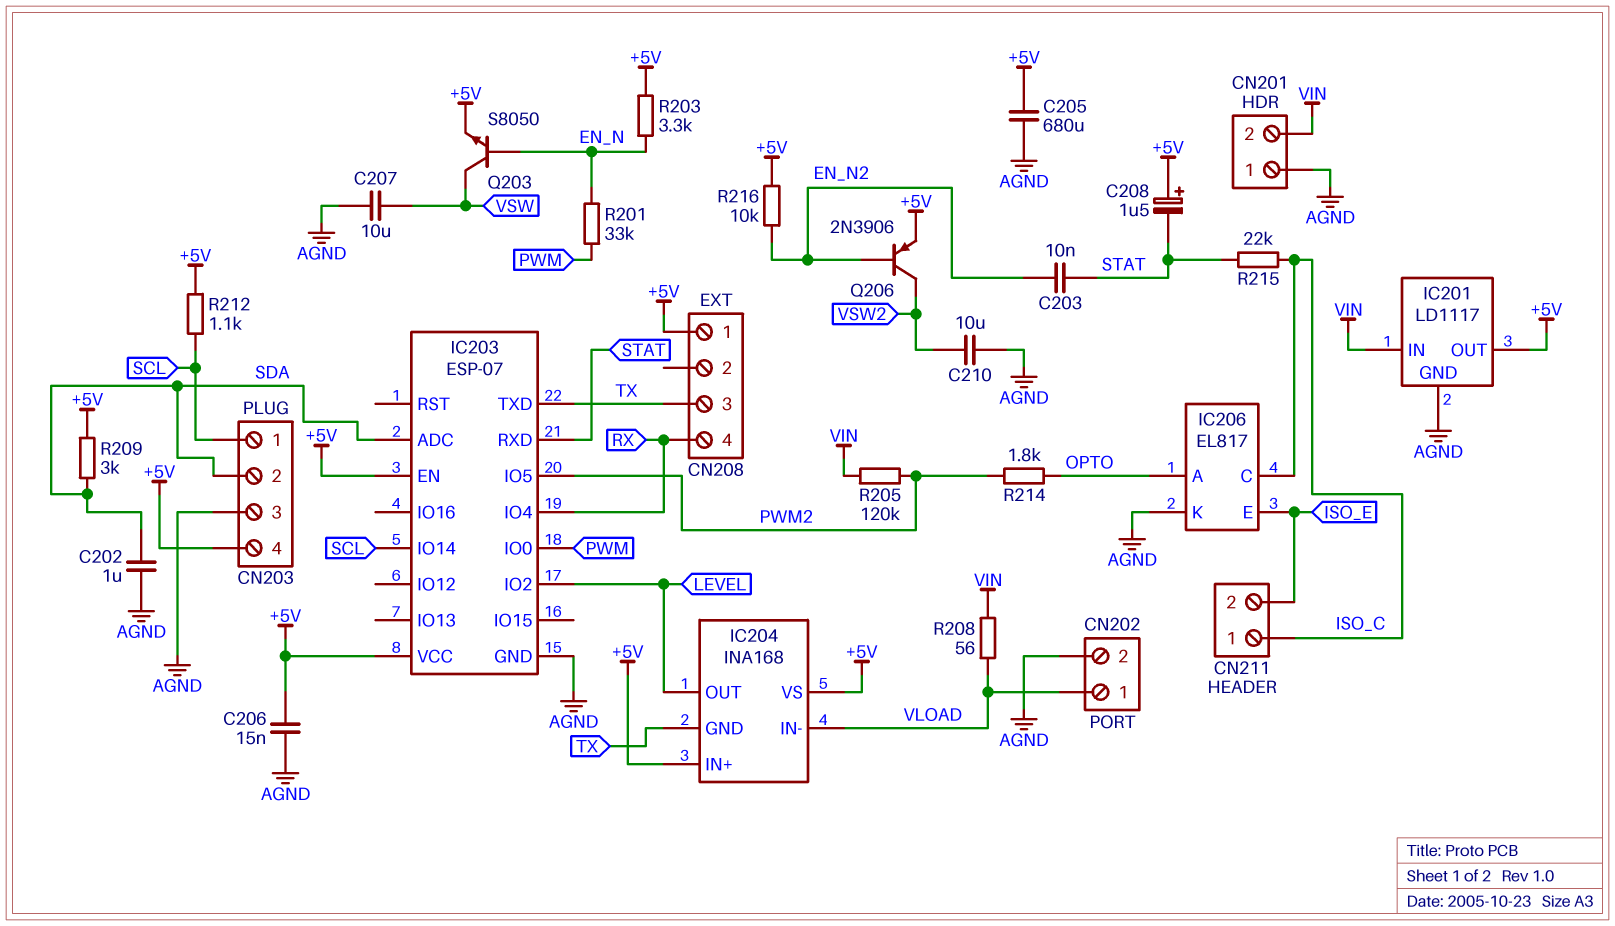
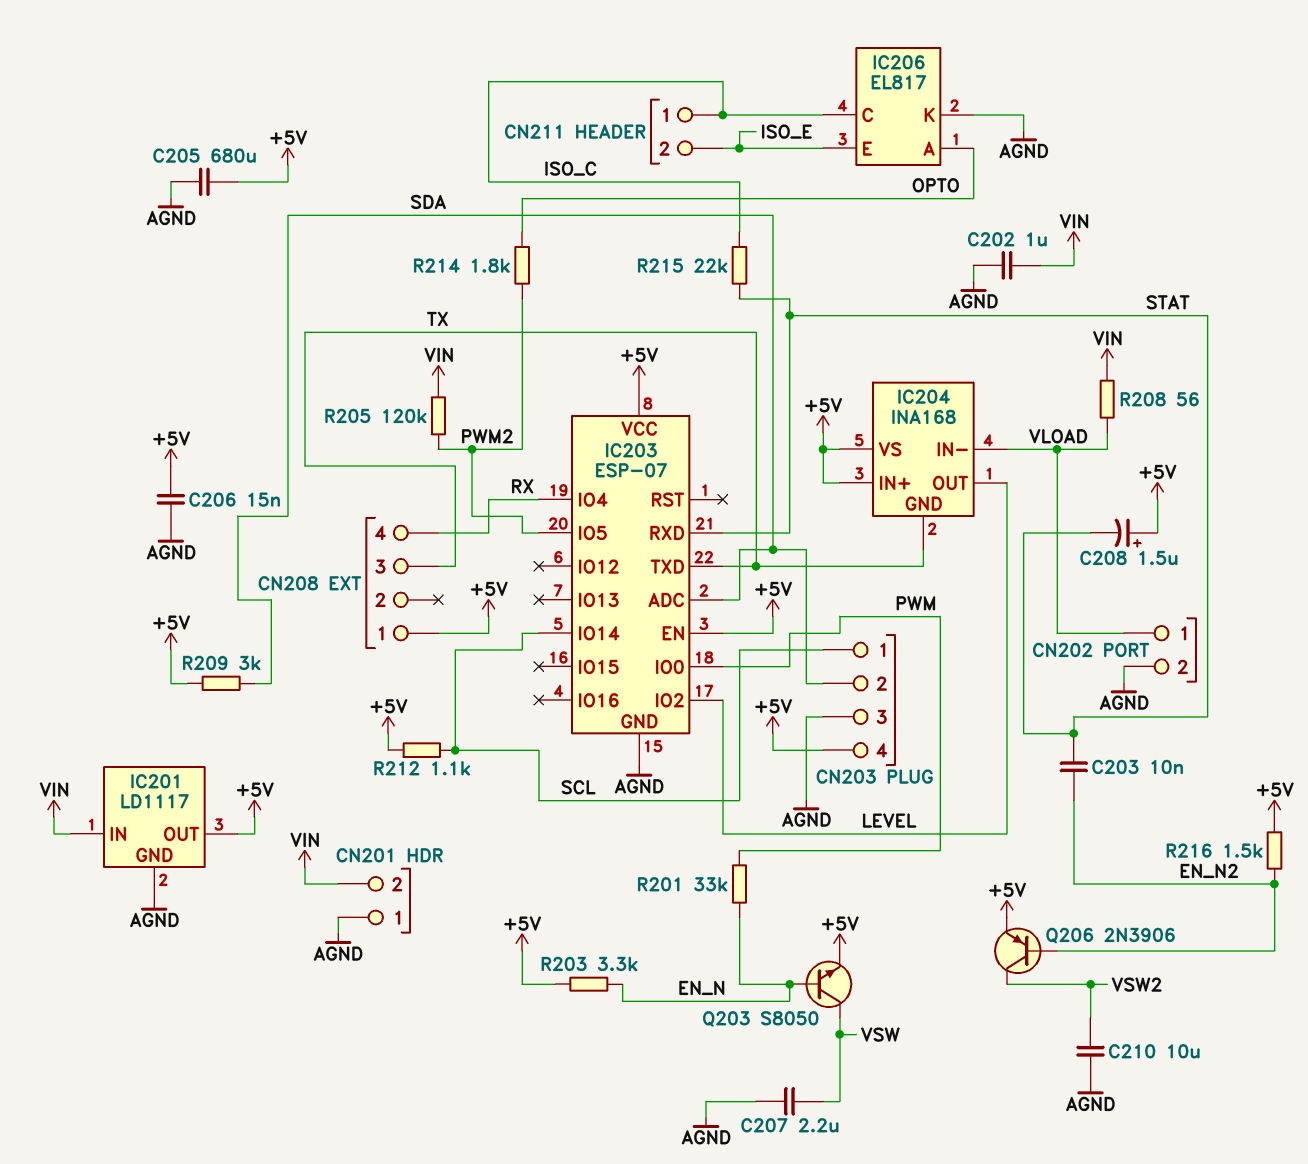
C202: 1uF (AGND, SDA) -> 1uF (AGND, VIN)
C207: 10uF (AGND, VSW) -> 2.2uF (AGND, VSW)
R216: 10k (+5V, EN_N2) -> 1.5k (+5V, EN_N2)

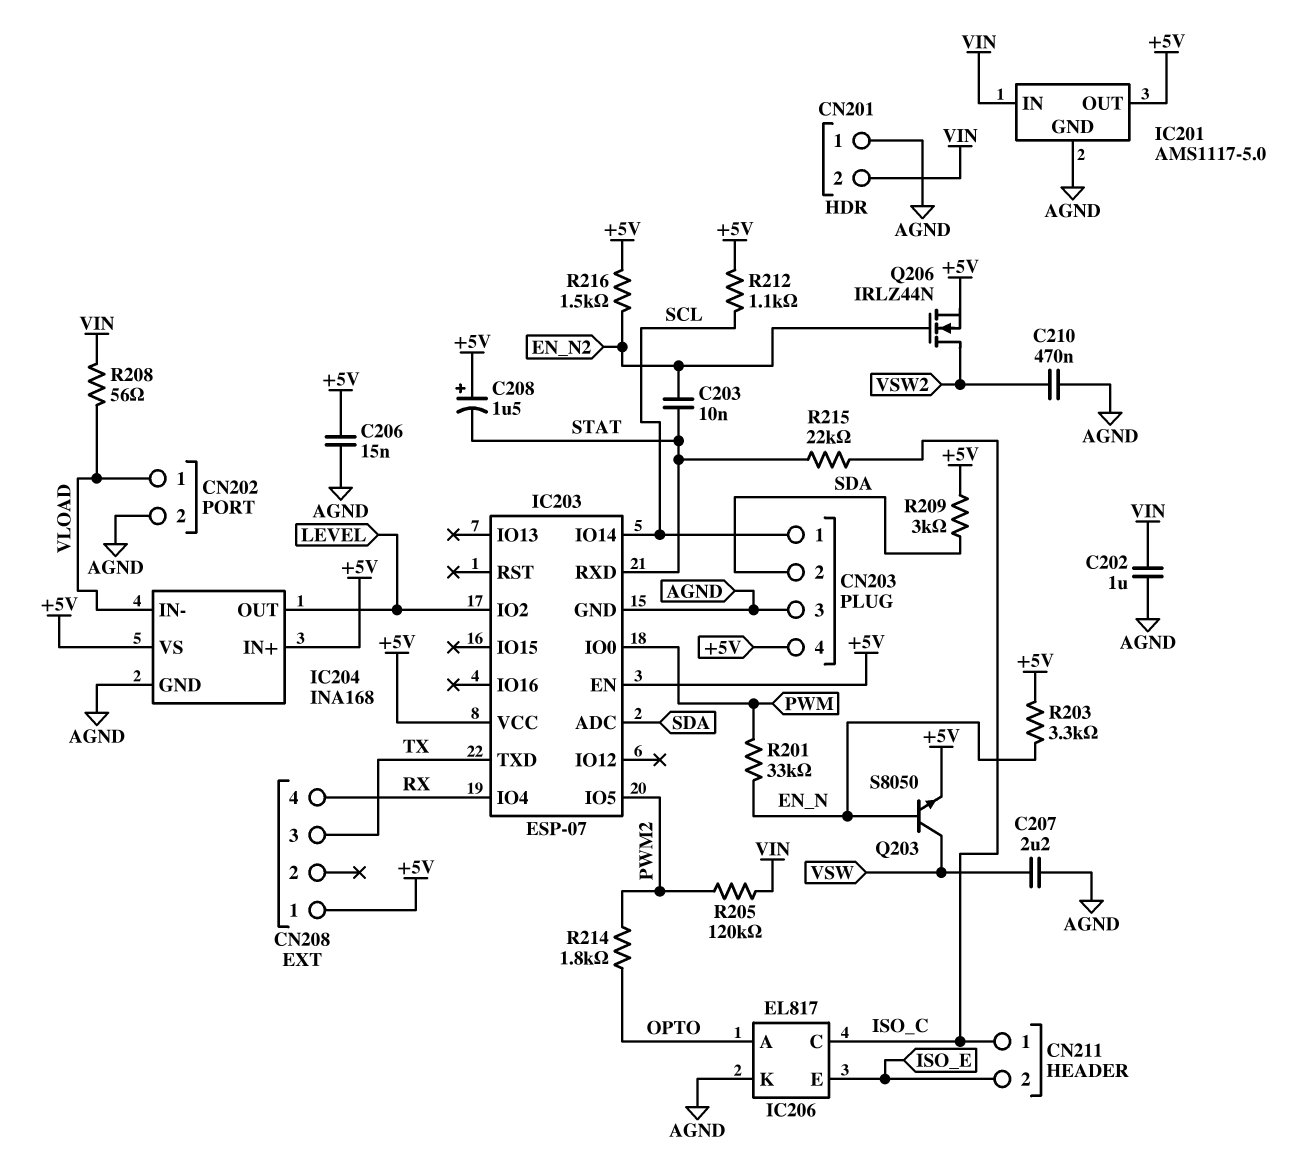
C205: 680uF (+5V, AGND) -> none
C210: 10uF (AGND, VSW2) -> 470nF (AGND, VSW2)
IC201: LD1117 -> AMS1117-5.0
IC204 pin GND: TX -> AGND
Q206: PNP 2N3906 (B EN_N2, C VSW2, E +5V) -> NMOS IRLZ44N (G EN_N2, D VSW2, S +5V)

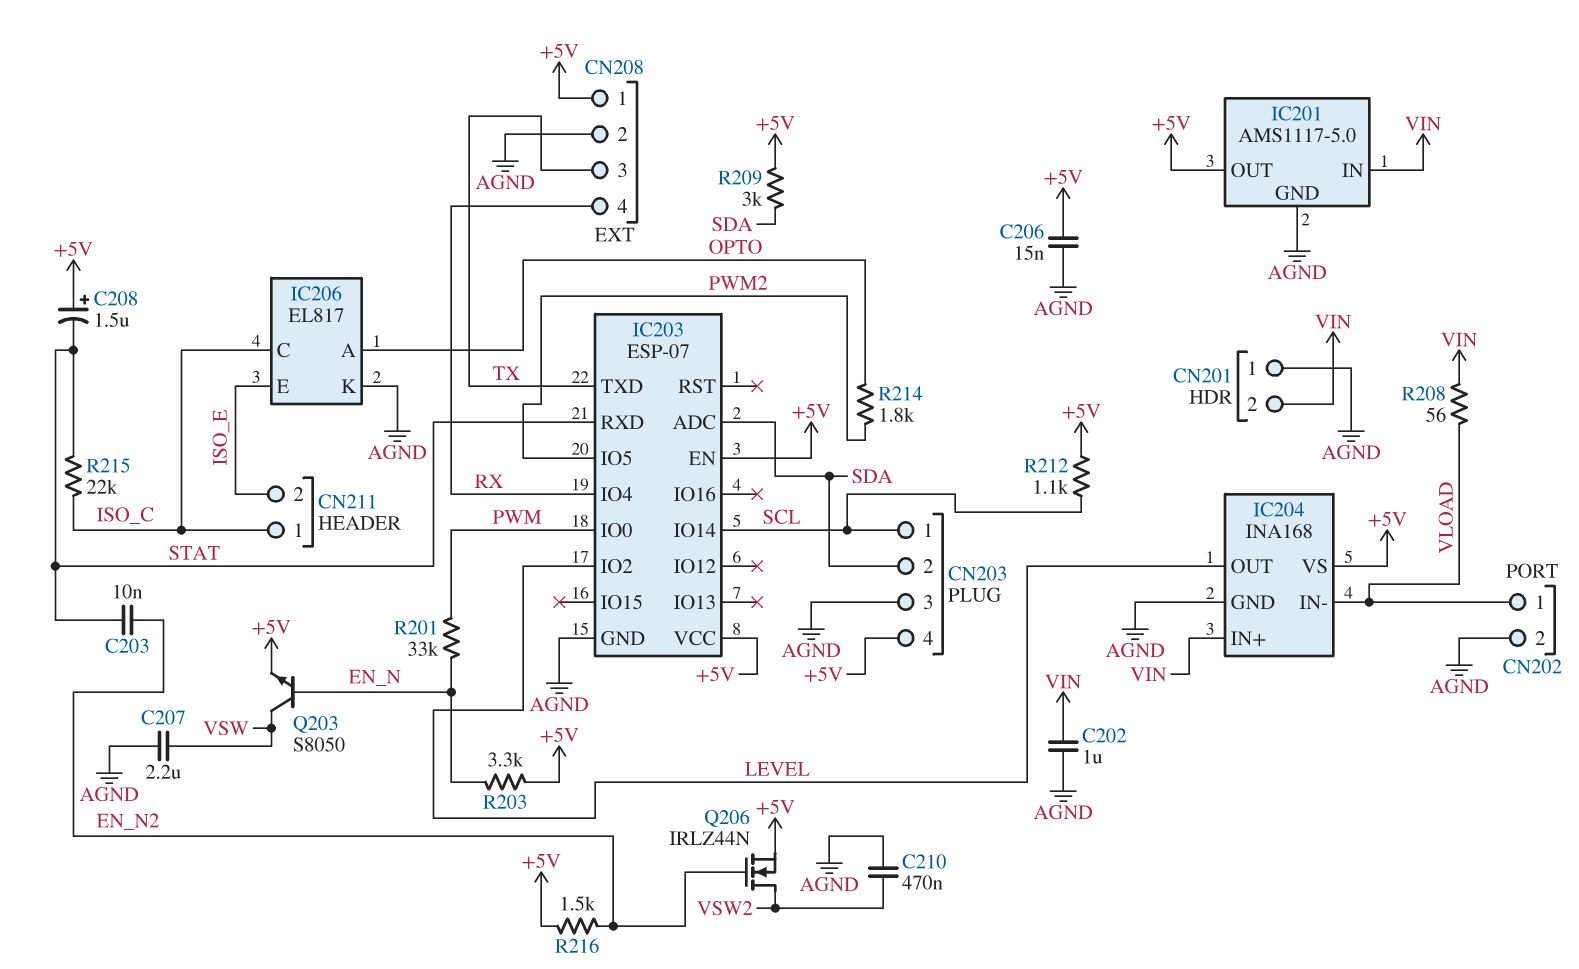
CN208 pin 2: none -> AGND
IC204 pin IN+: +5V -> VIN
R205: 120k (PWM2, VIN) -> none

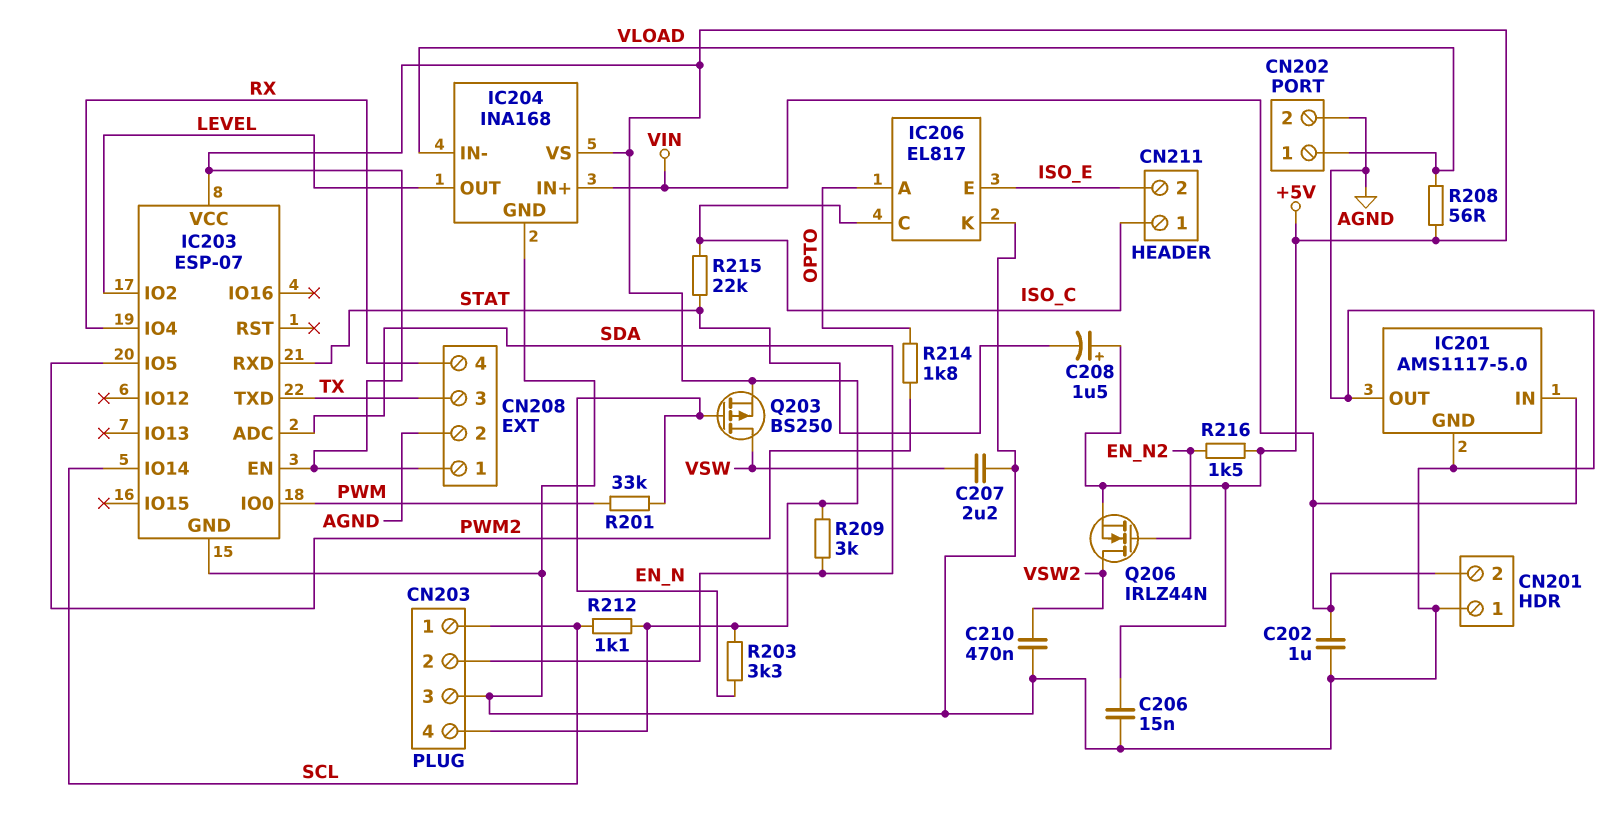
C203: 10nF (EN_N2, STAT) -> none
IC201 pin OUT: +5V -> AGND
Q203: NPN S8050 (B EN_N, C VSW, E +5V) -> PMOS BS250 (G EN_N, D VSW, S +5V)
R208: 56 (VIN, VLOAD) -> 56 (+5V, VLOAD)

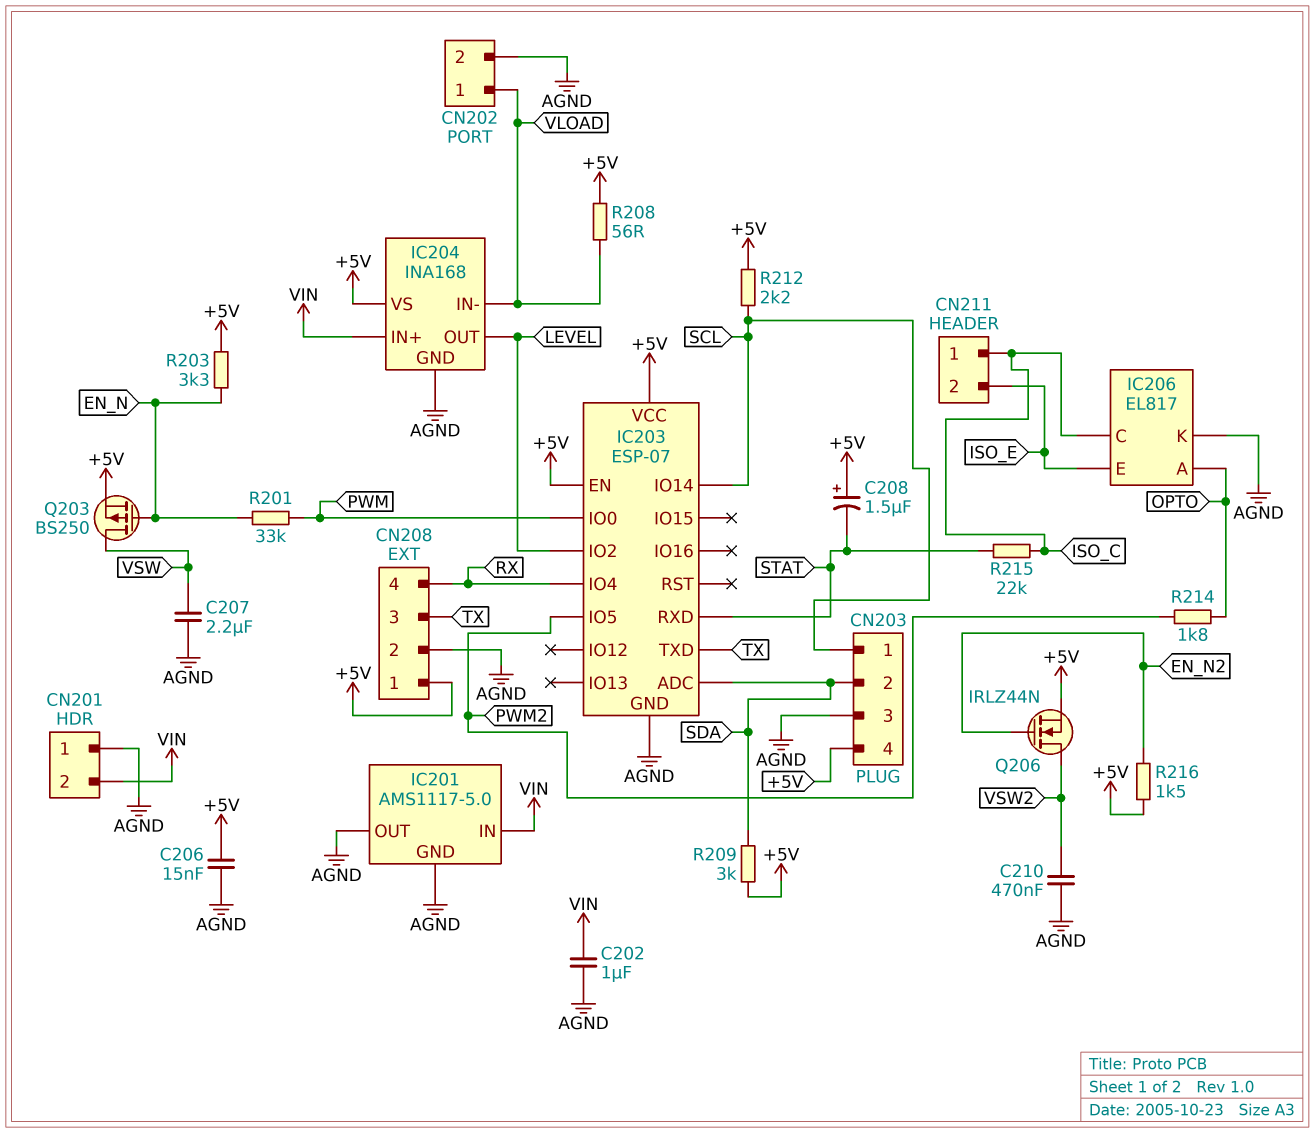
R212: 1.1k (+5V, SCL) -> 2.2k (+5V, SCL)

